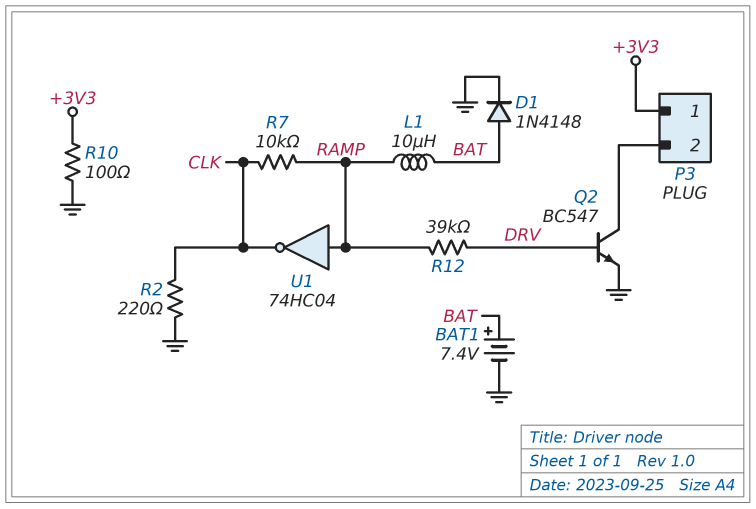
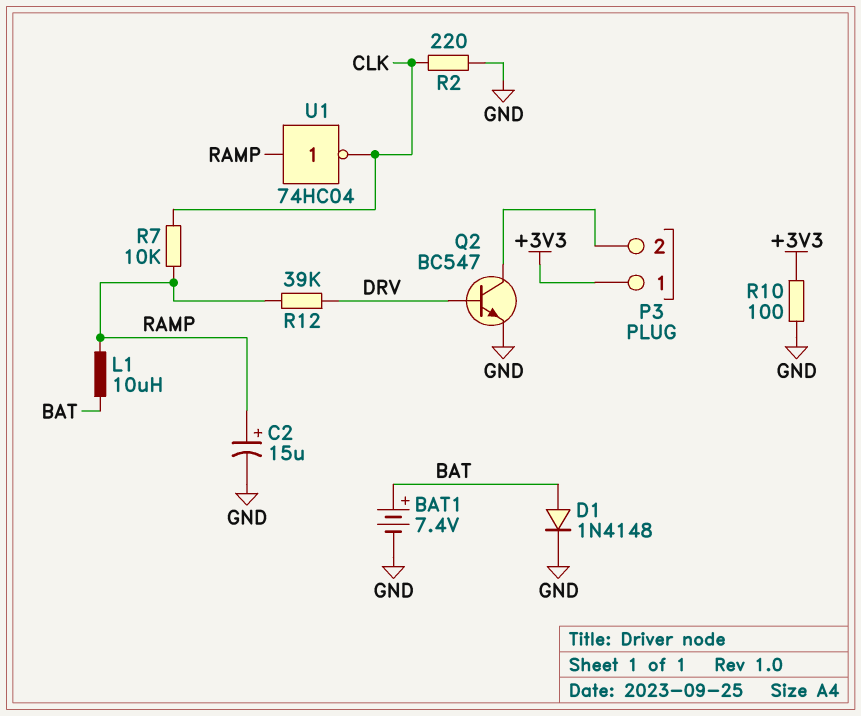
C2: none -> 15uF (plus RAMP, minus GND)

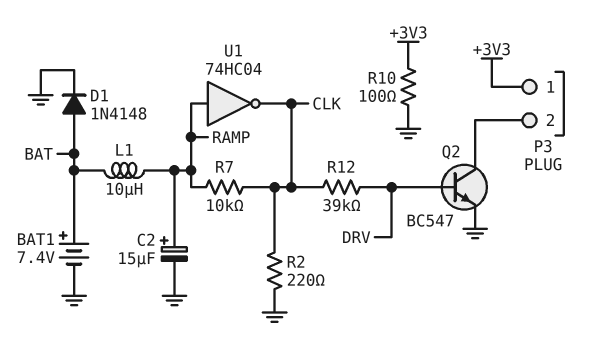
R12: 39k (DRV, RAMP) -> 39k (CLK, DRV)

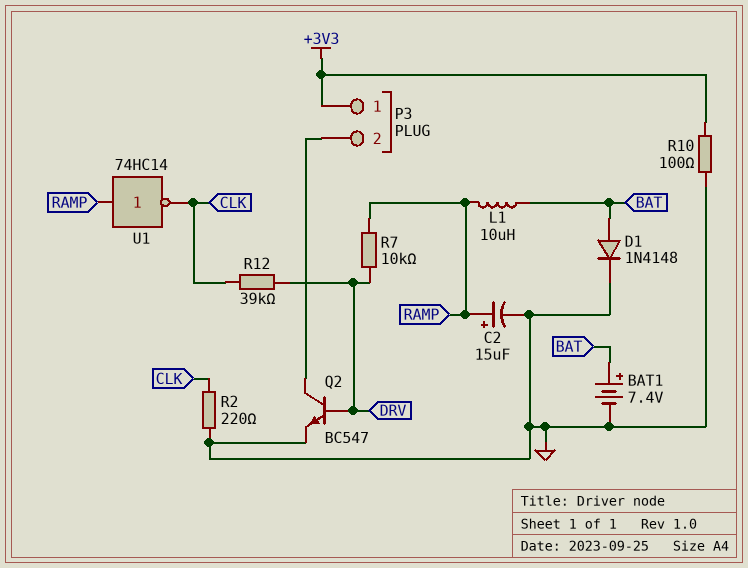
R7: 10k (CLK, RAMP) -> 10k (DRV, RAMP)
U1: NOT 74HC04 (in RAMP, out CLK) -> NOT 74HC14 (in RAMP, out CLK)

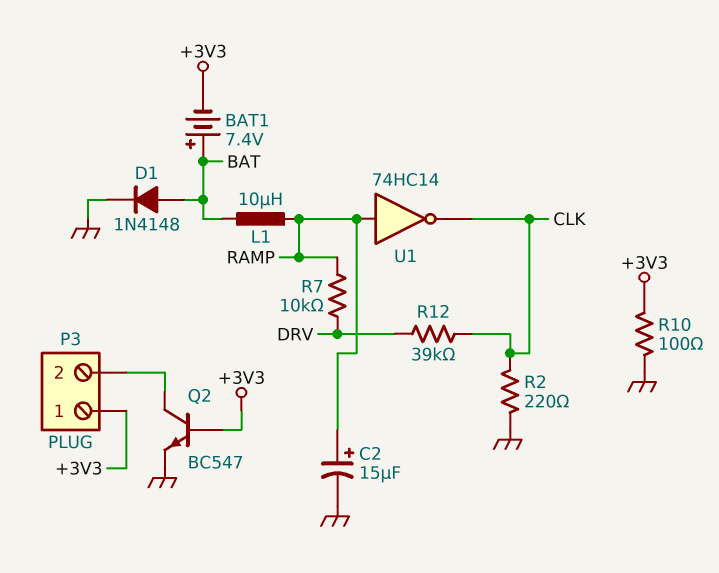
BAT1: 7.4V (plus BAT, minus GND) -> 7.4V (plus BAT, minus +3V3)
Q2: NPN BC547 (B DRV, C P3/2, E GND) -> NPN BC547 (B +3V3, C P3/2, E GND)

